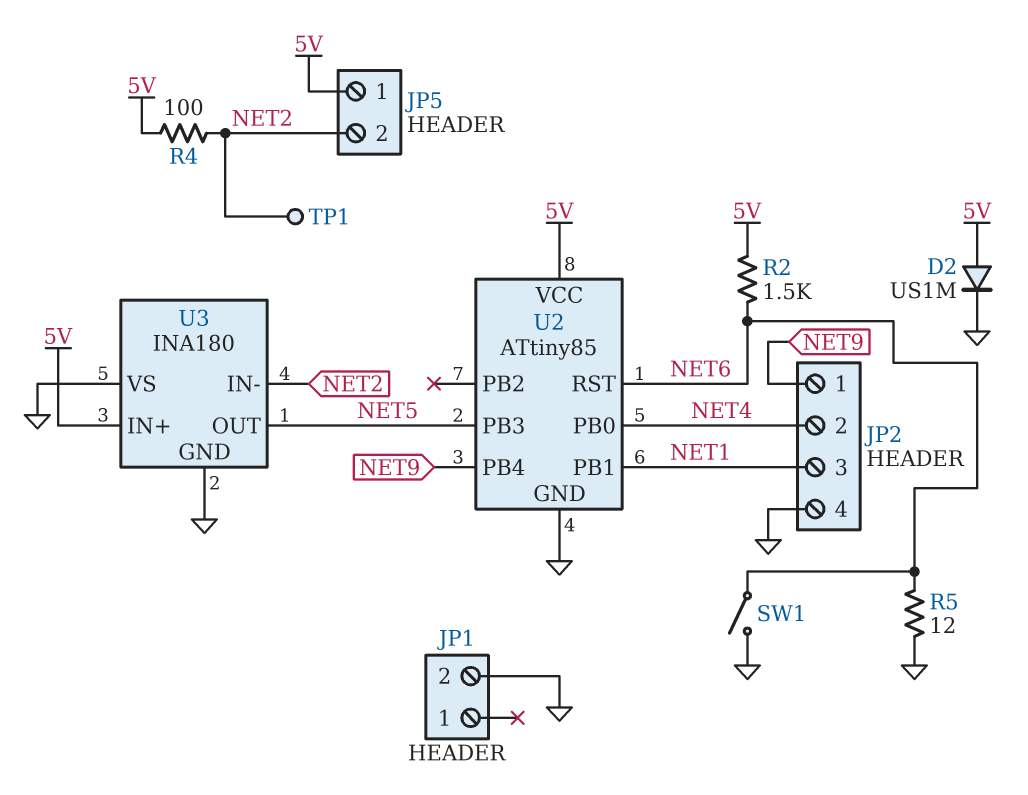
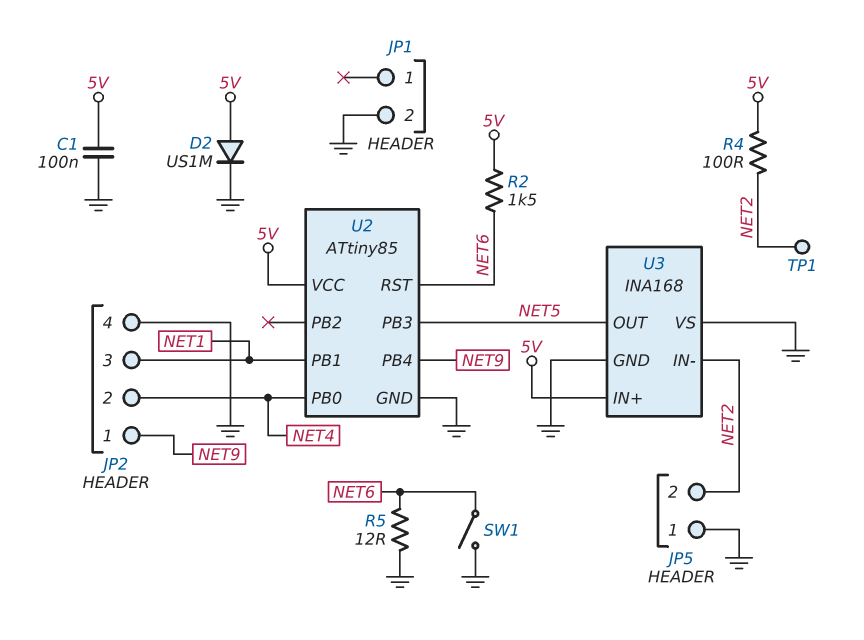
C1: none -> 100nF (5V, GND)
JP5 pin 1: 5V -> GND
U3: INA180 -> INA168

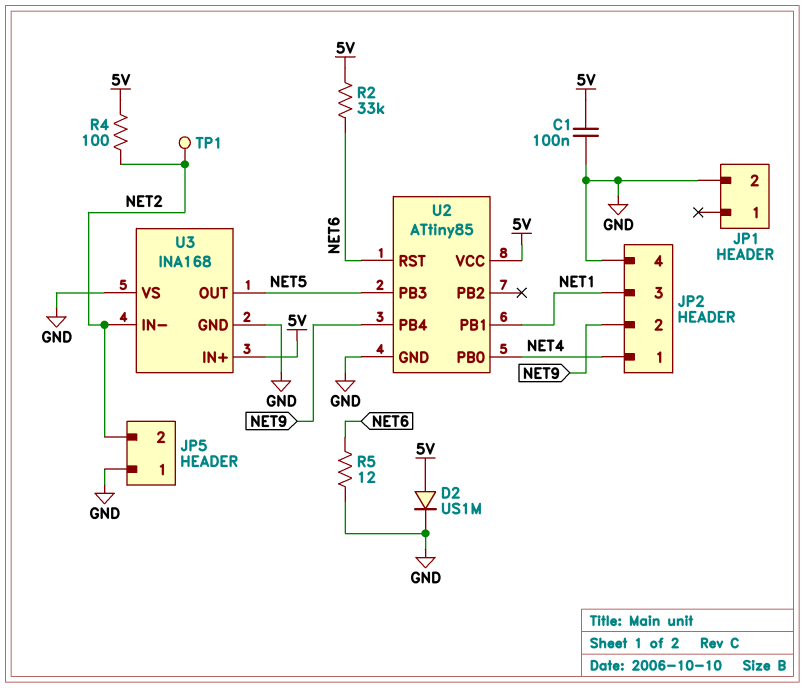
JP2 pin 1: NET9 -> NET4
JP2 pin 2: NET4 -> NET9
R2: 1.5k (5V, NET6) -> 33k (5V, NET6)
SW1: switch (GND, NET6) -> none

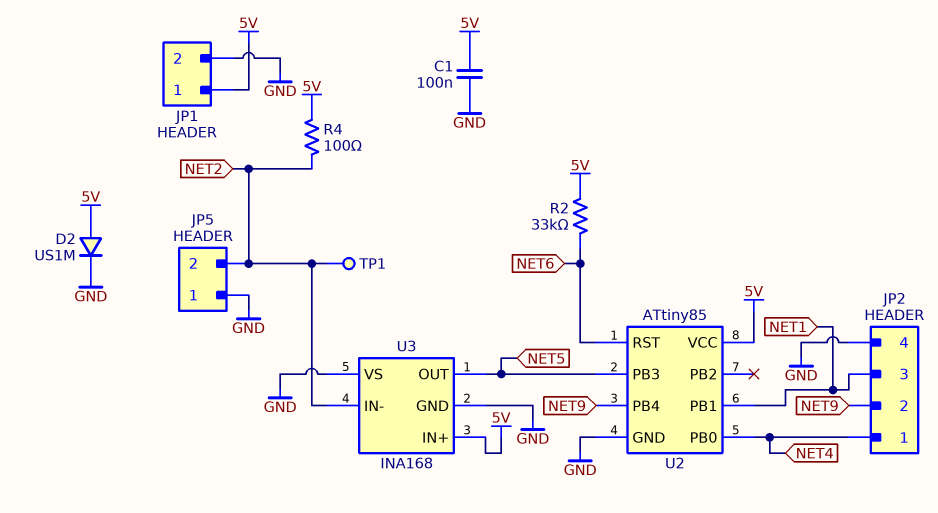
JP1 pin 1: none -> 5V
R5: 12 (GND, NET6) -> none

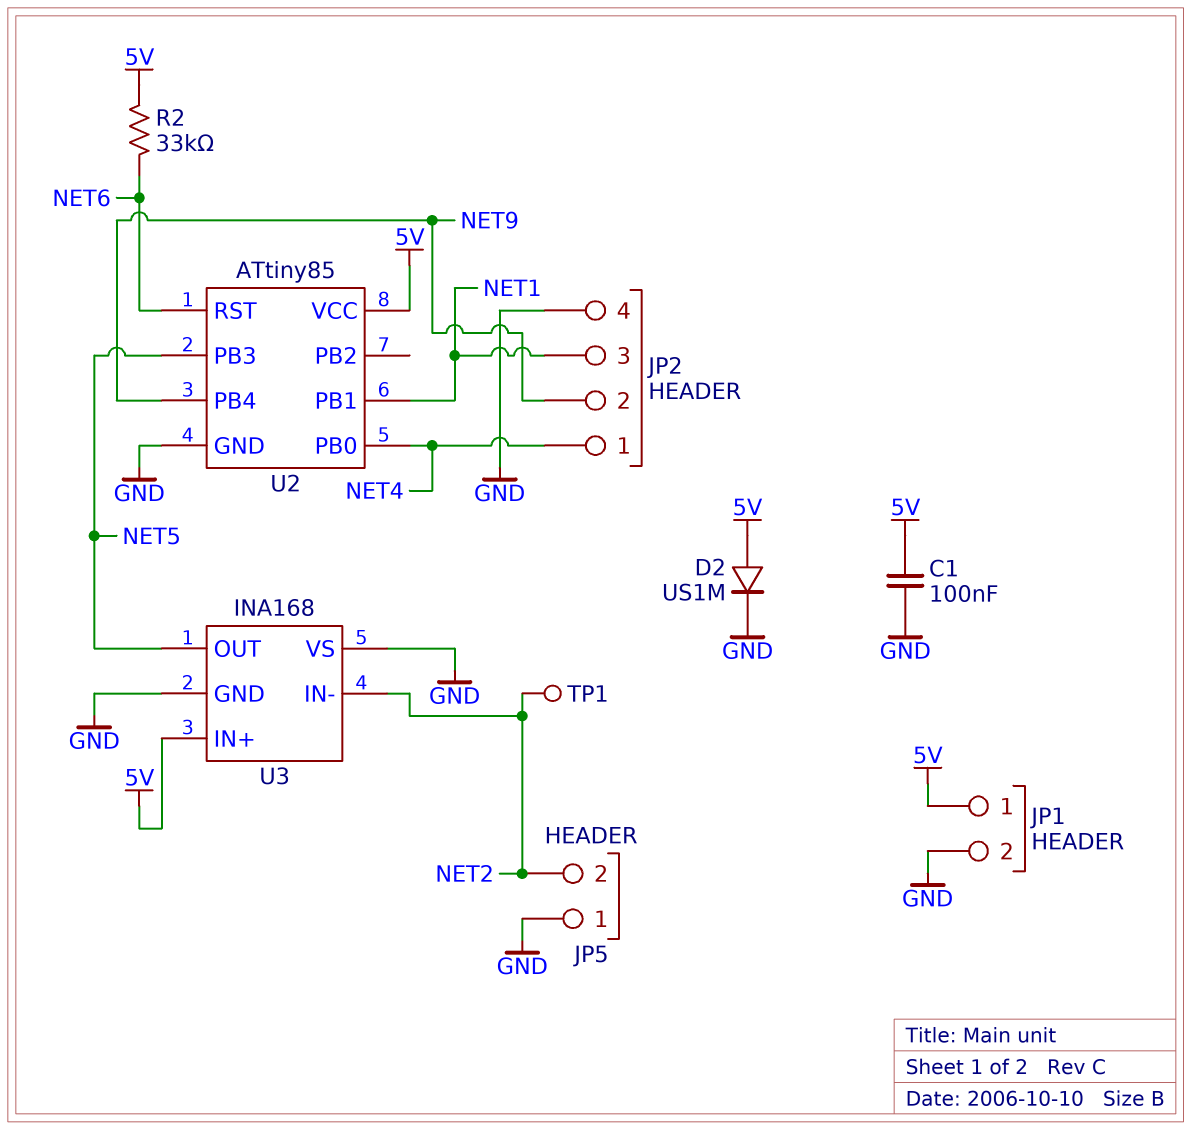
R4: 100 (5V, NET2) -> none

